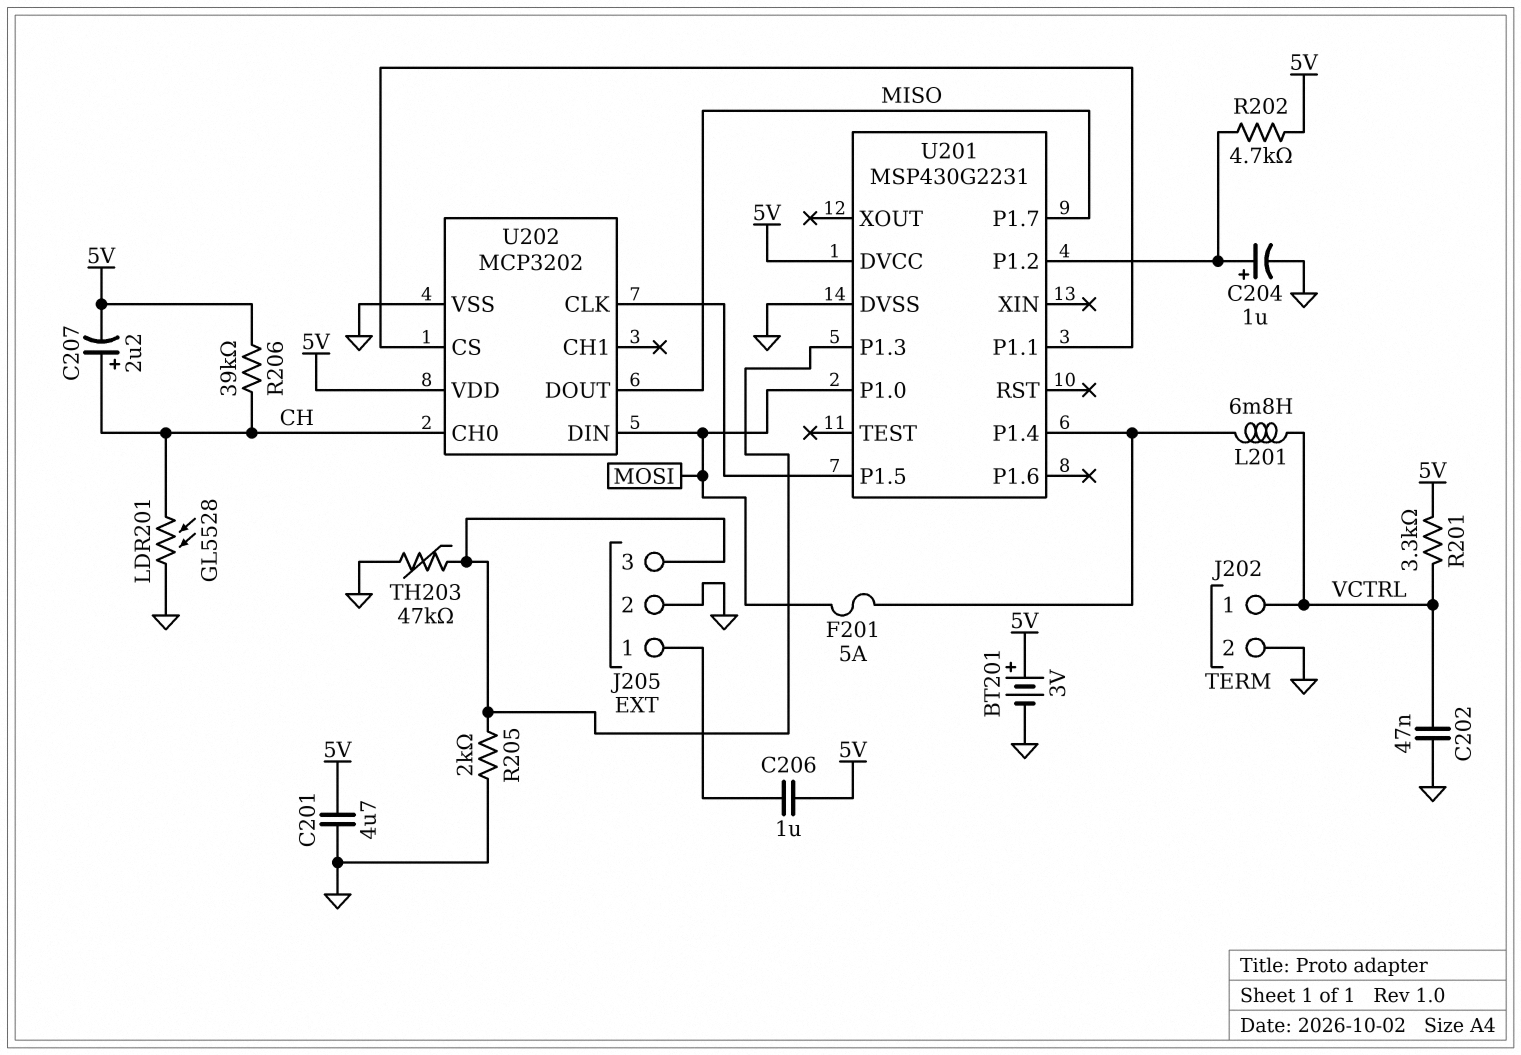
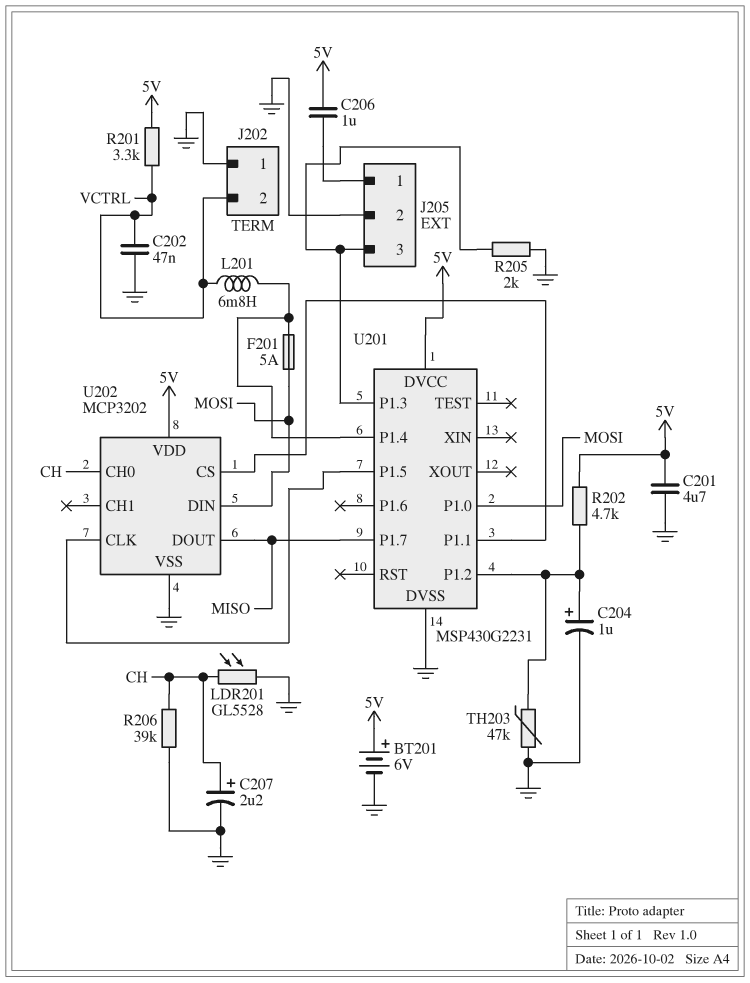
BT201: 3V (plus 5V, minus GND) -> 6V (plus 5V, minus GND)
C207: 2.2uF (plus CH, minus 5V) -> 2.2uF (plus CH, minus GND)
J202 pin 1: VCTRL -> GND
J202 pin 2: GND -> VCTRL
R206: 39k (5V, CH) -> 39k (CH, GND)
TH203: 47k (GND, J205/3) -> 47k (GND, U201/P1.2)

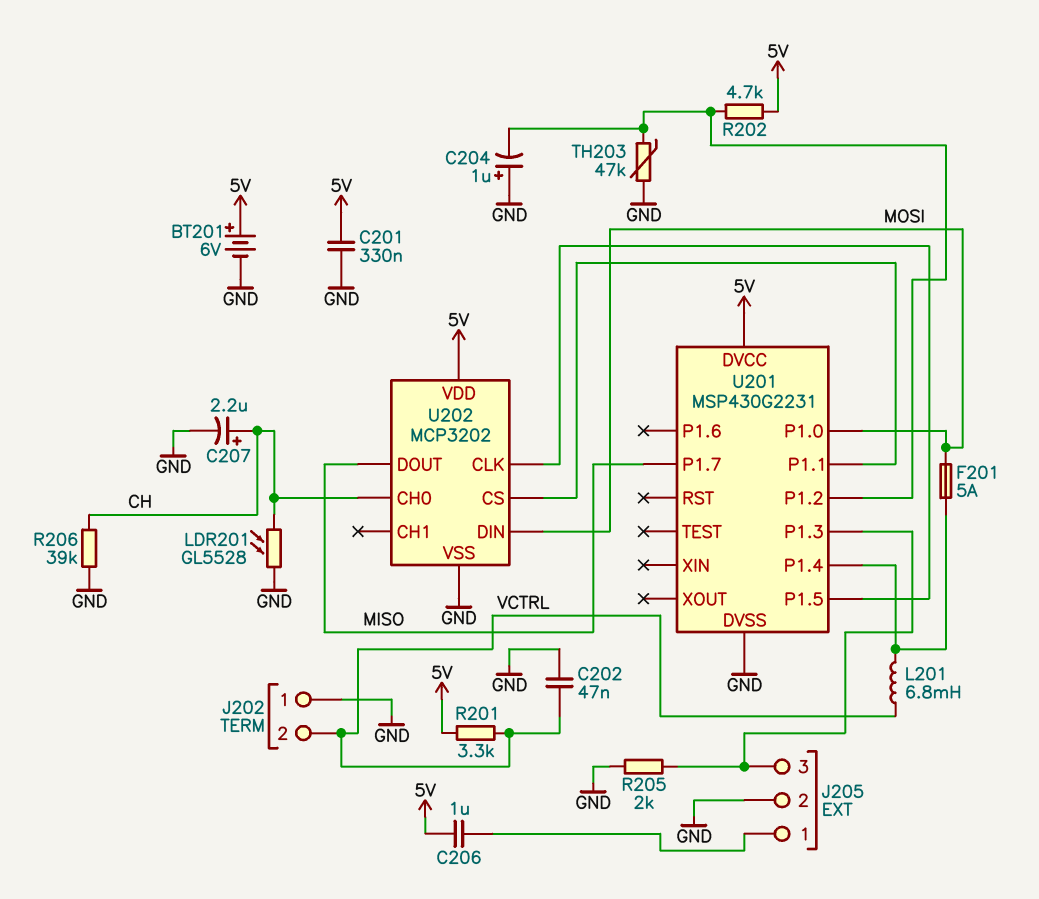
C201: 4.7uF (5V, GND) -> 330nF (5V, GND)
C204: 1uF (plus U201/P1.2, minus GND) -> 1uF (plus GND, minus U201/P1.2)

